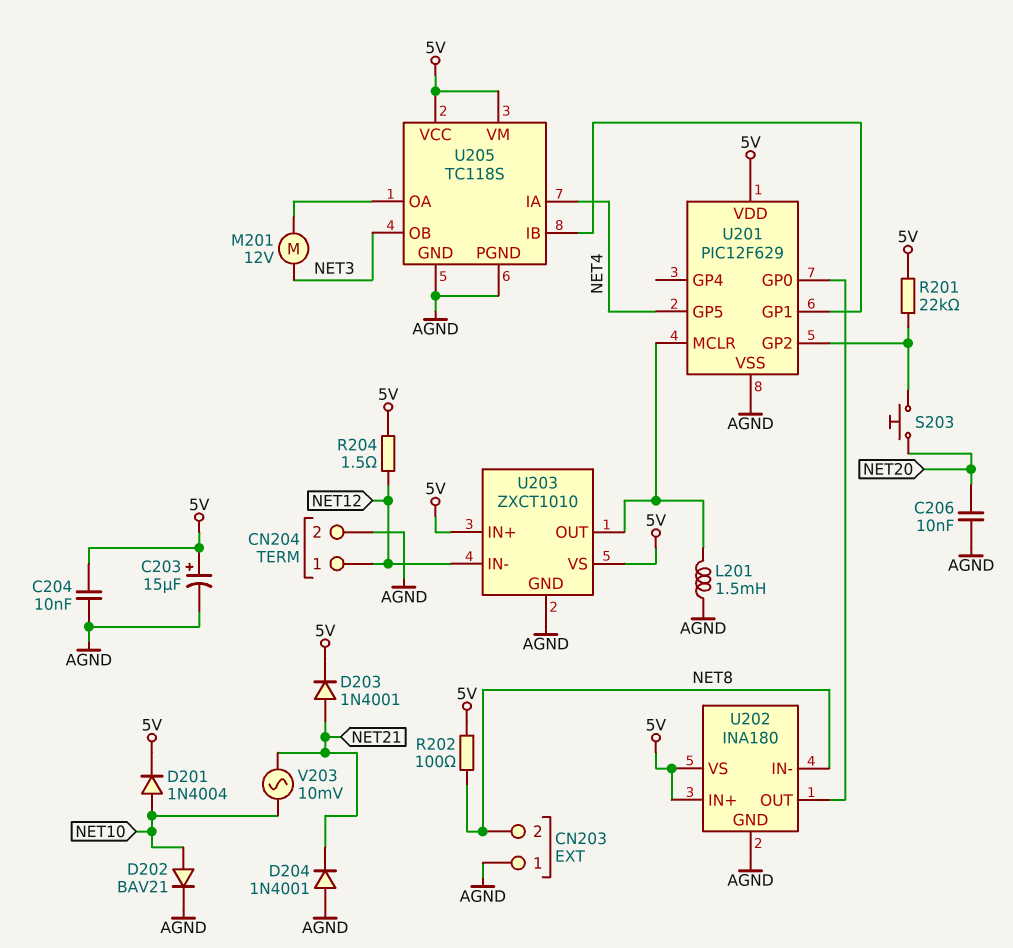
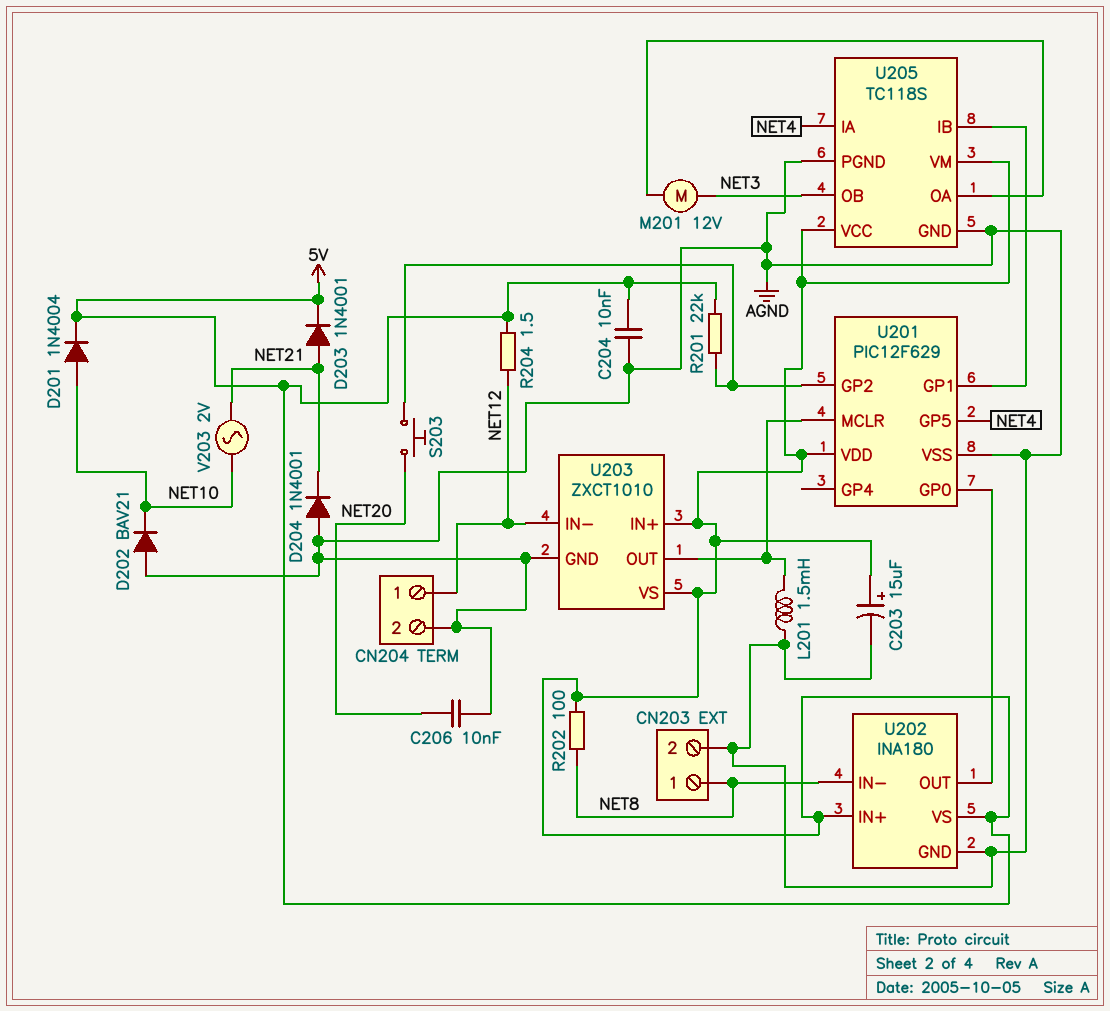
CN203 pin 1: AGND -> NET8
CN203 pin 2: NET8 -> AGND
D202: diode BAV21 (A NET10, K AGND) -> diode BAV21 (A AGND, K NET10)
V203: AC 10mV (NET10, NET21) -> AC 2V (NET10, NET21)

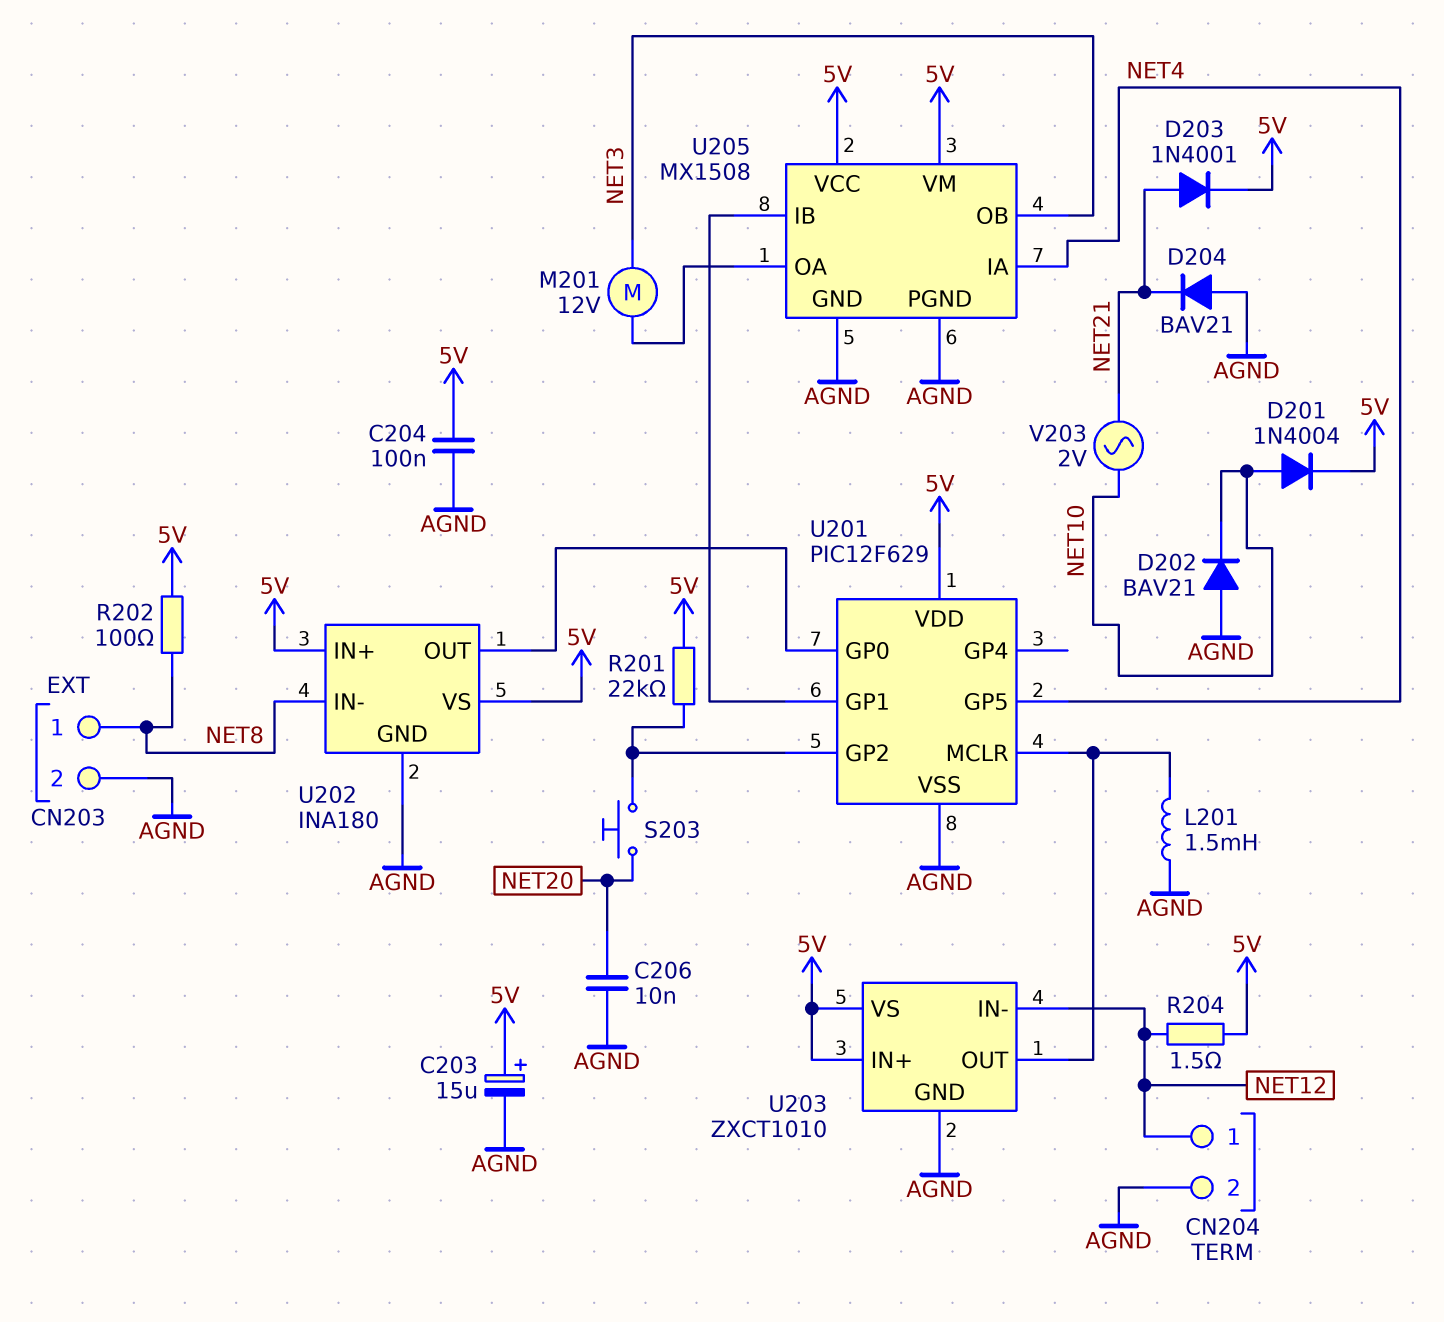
C204: 10nF (5V, AGND) -> 100nF (5V, AGND)
D204: diode 1N4001 (A AGND, K NET21) -> diode BAV21 (A AGND, K NET21)
U205: TC118S -> MX1508

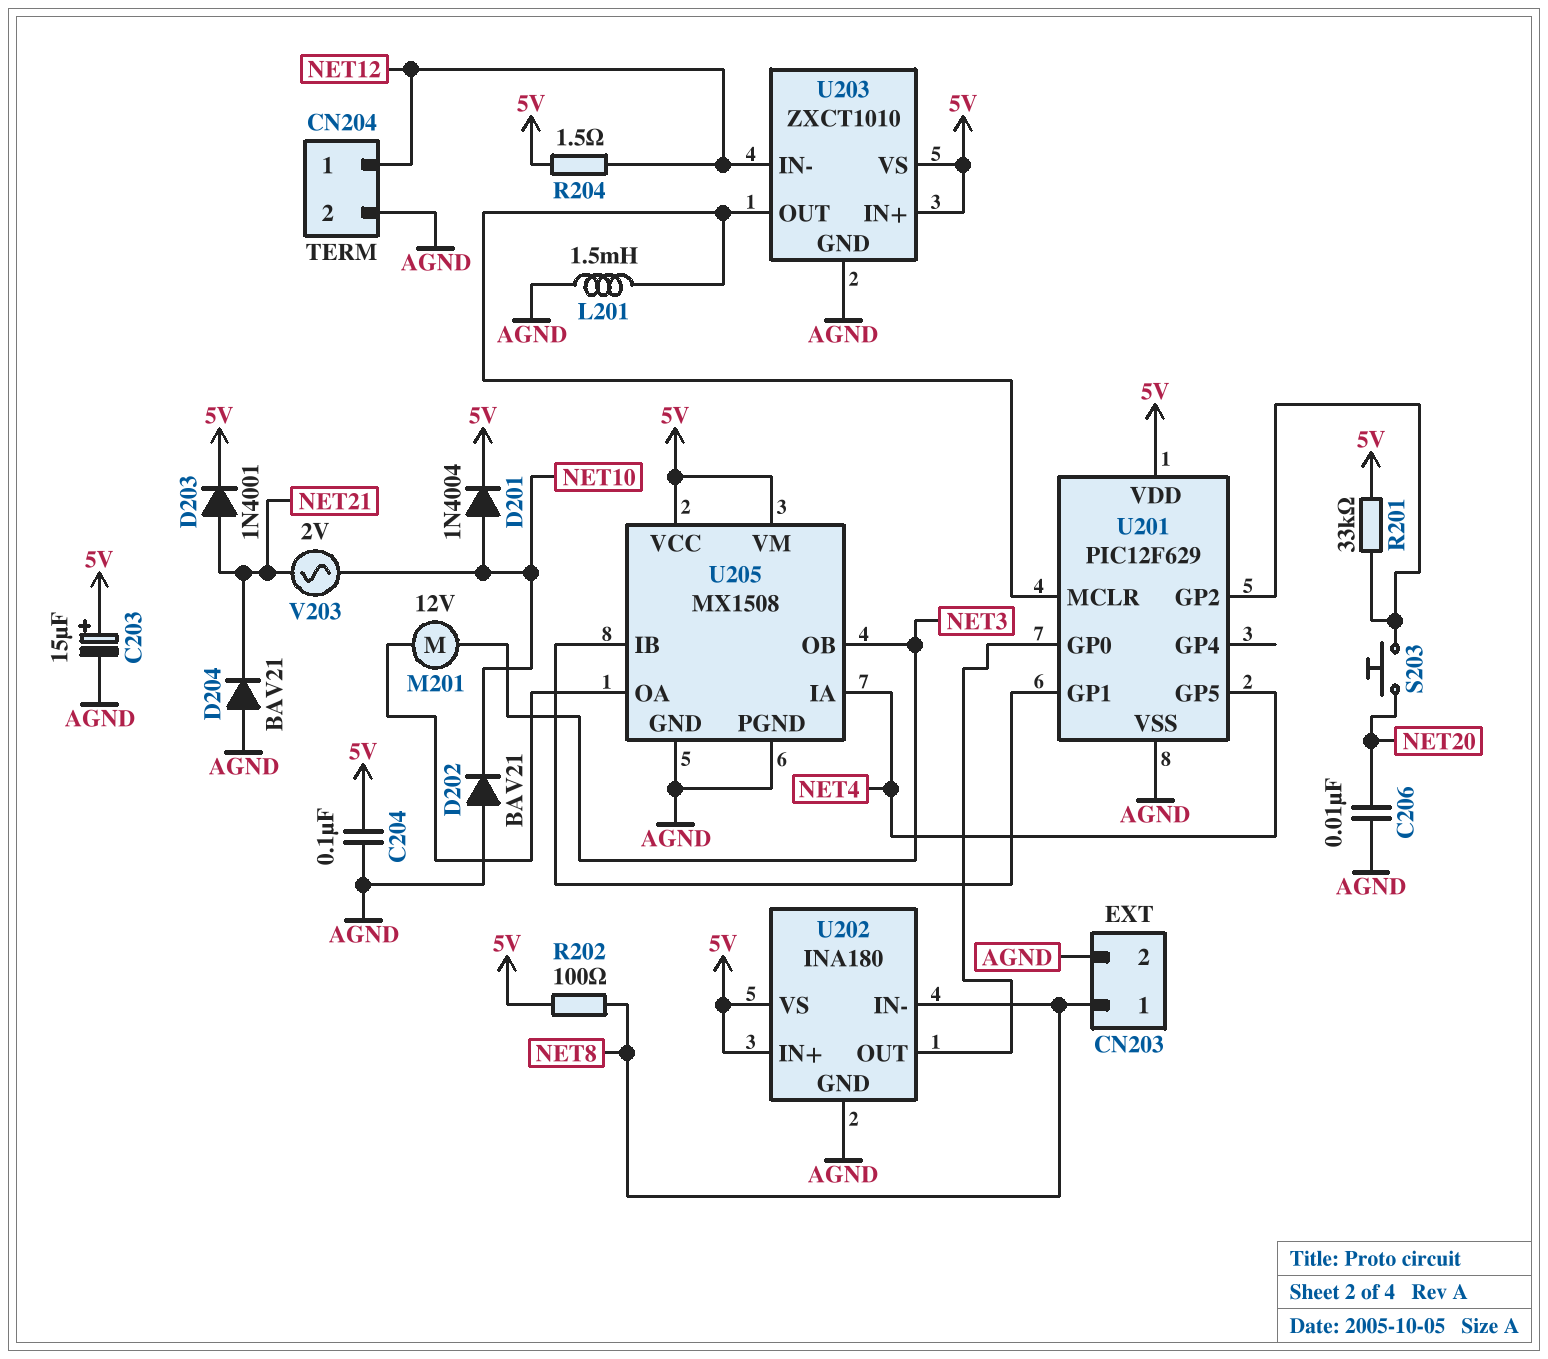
R201: 22k (5V, U201/GP2) -> 33k (5V, U201/GP2)

